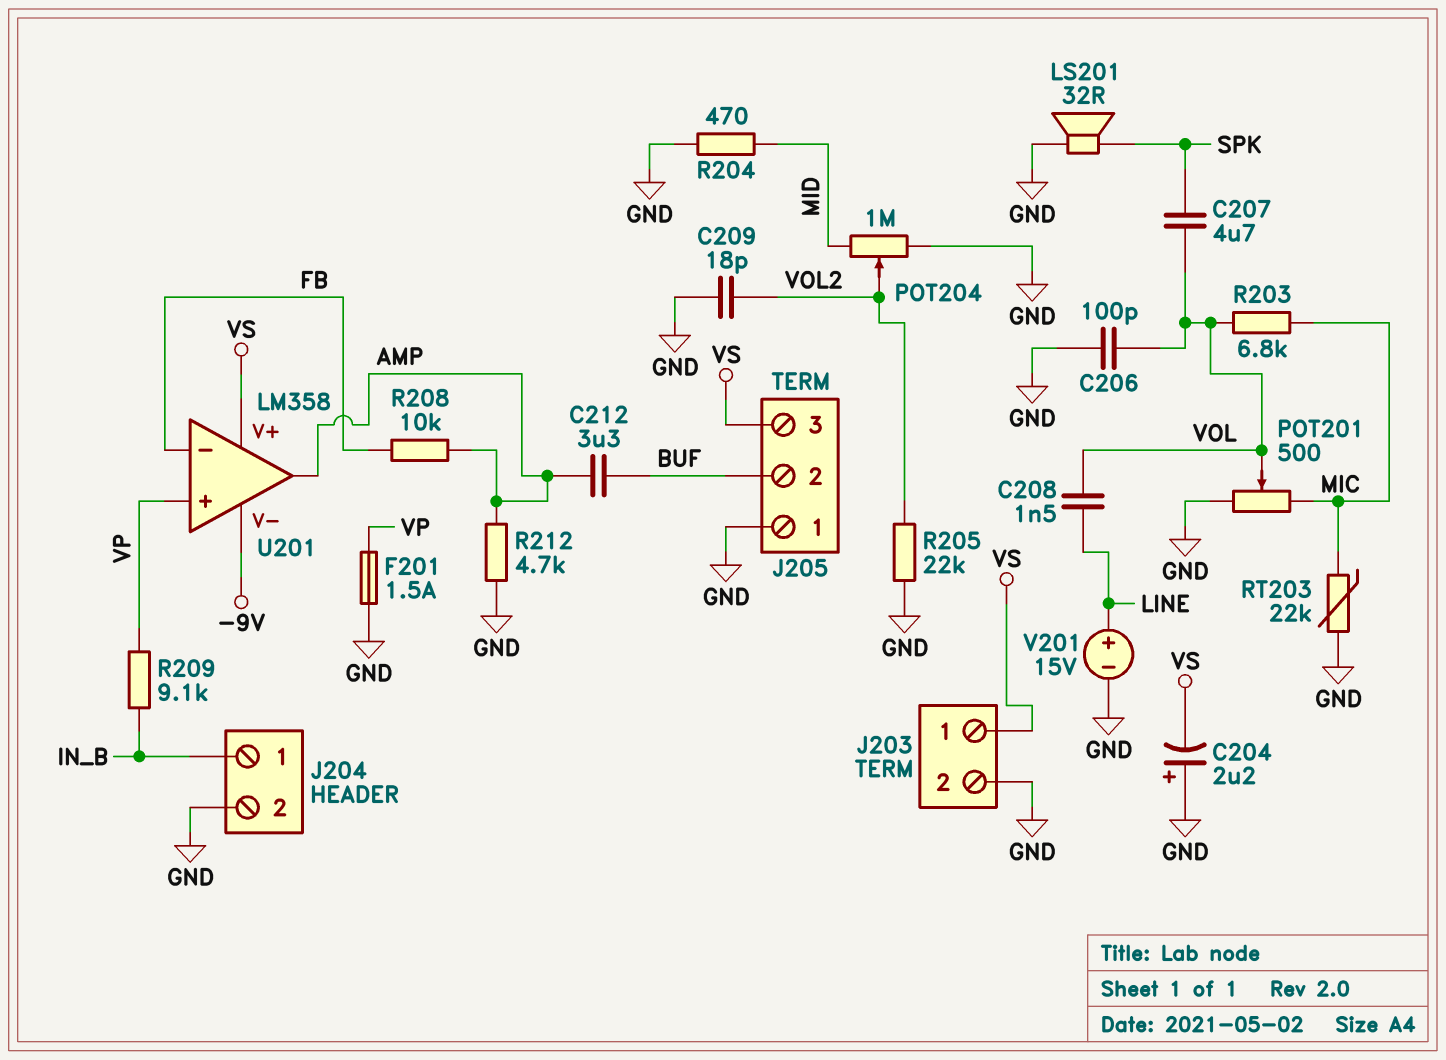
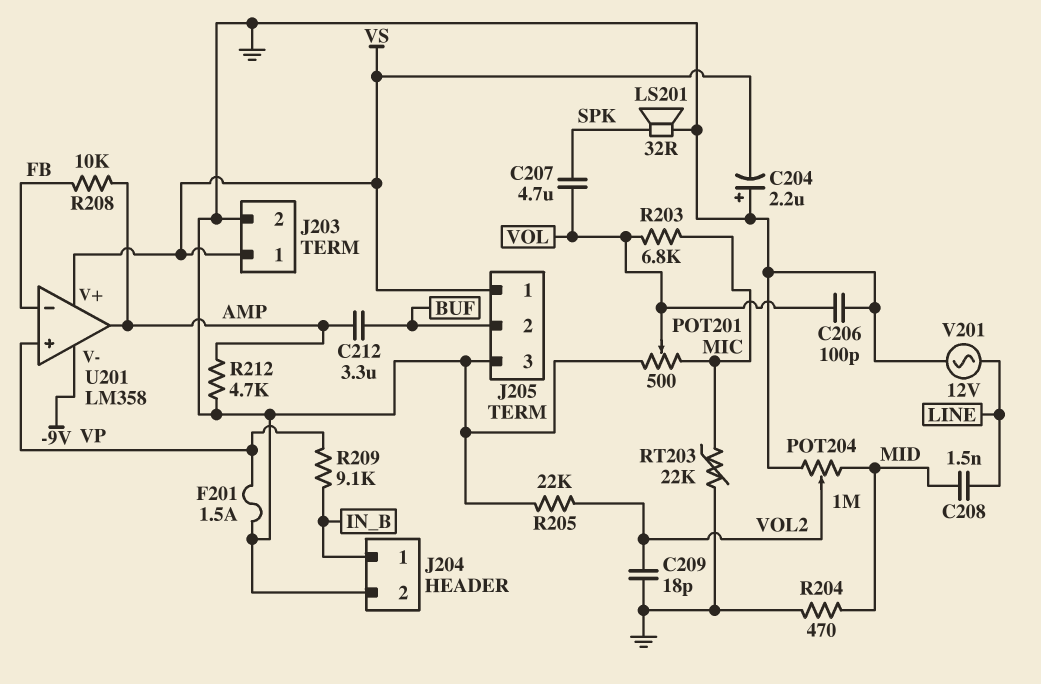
C208: 1.5nF (LINE, VOL) -> 1.5nF (LINE, MID)
J205 pin 1: GND -> VS
J205 pin 3: VS -> GND
V201: 15V (plus LINE, minus GND) -> AC 12V (GND, LINE)

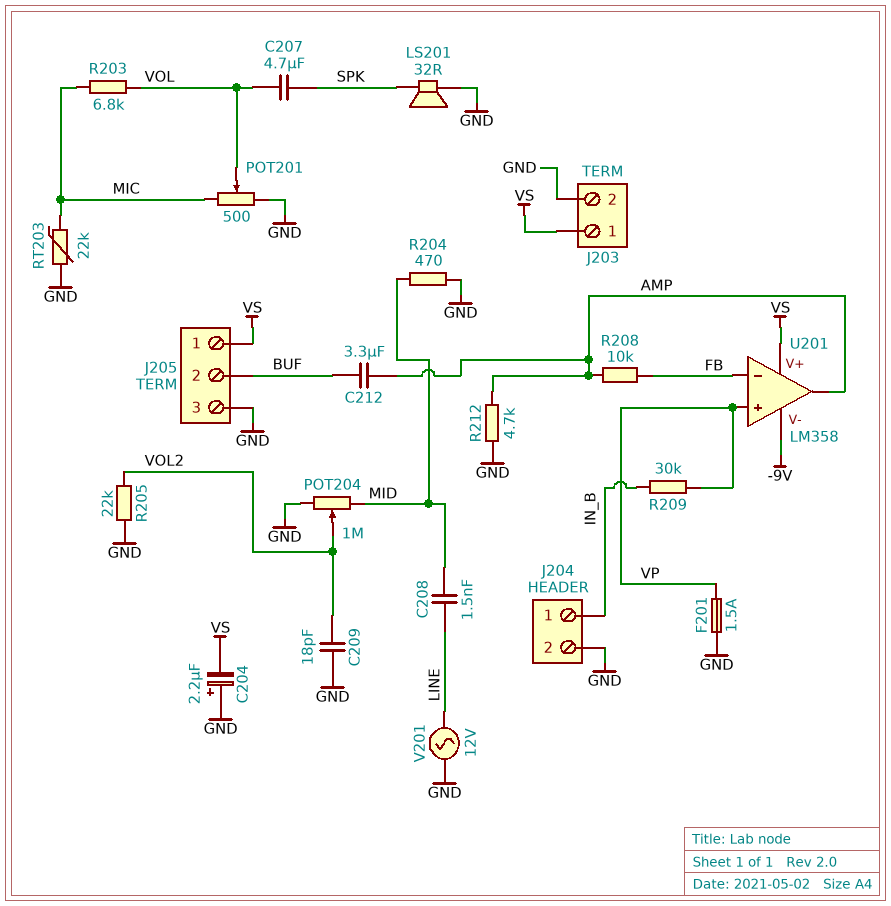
C206: 100pF (GND, VOL) -> none
R209: 9.1k (IN_B, VP) -> 30k (IN_B, VP)

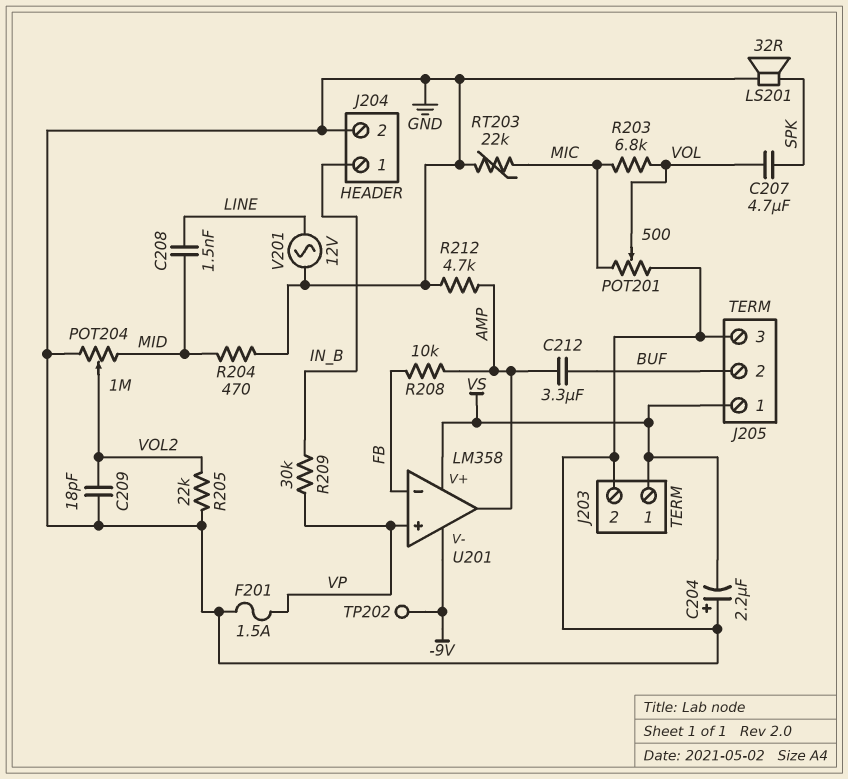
TP202: none -> test point (-9V)

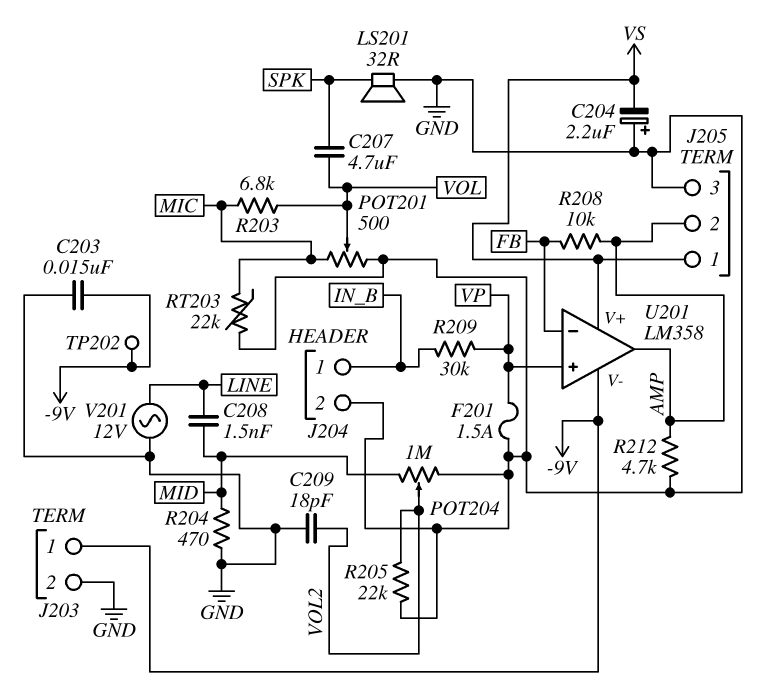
C203: none -> 15nF (-9V, GND)
C212: 3.3uF (AMP, BUF) -> none
J203 pin 1: VS -> -9V
J205 pin 2: BUF -> AMP

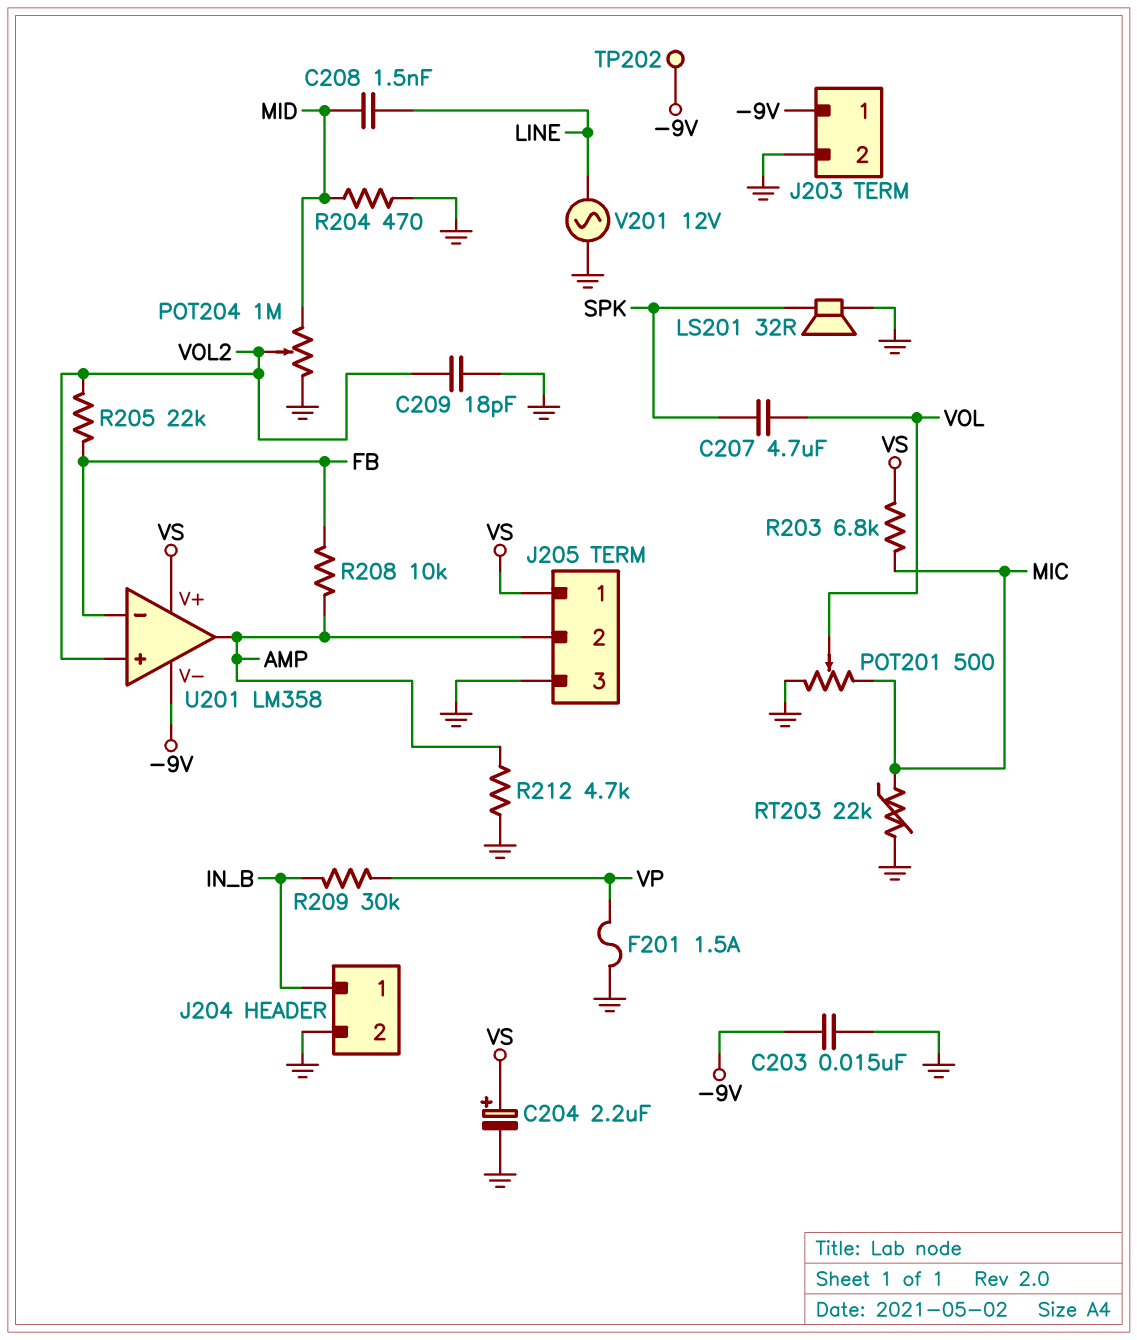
C204: 2.2uF (plus GND, minus VS) -> 2.2uF (plus VS, minus GND)
R203: 6.8k (MIC, VOL) -> 6.8k (MIC, VS)
R205: 22k (GND, VOL2) -> 22k (FB, VOL2)
U201 pin in+: VP -> VOL2

